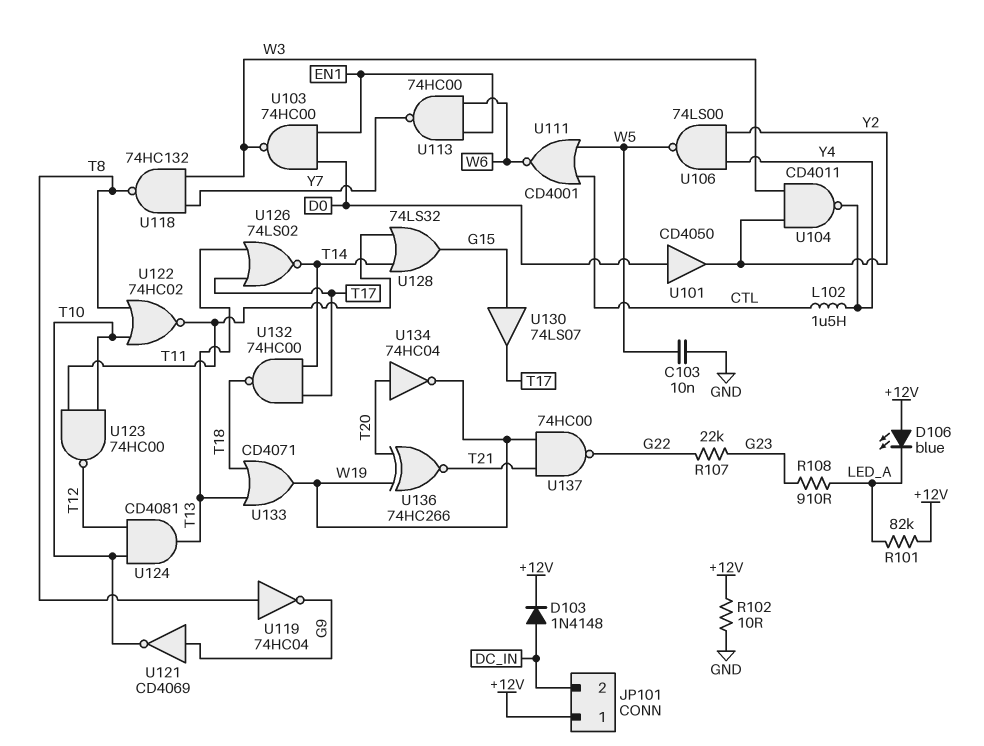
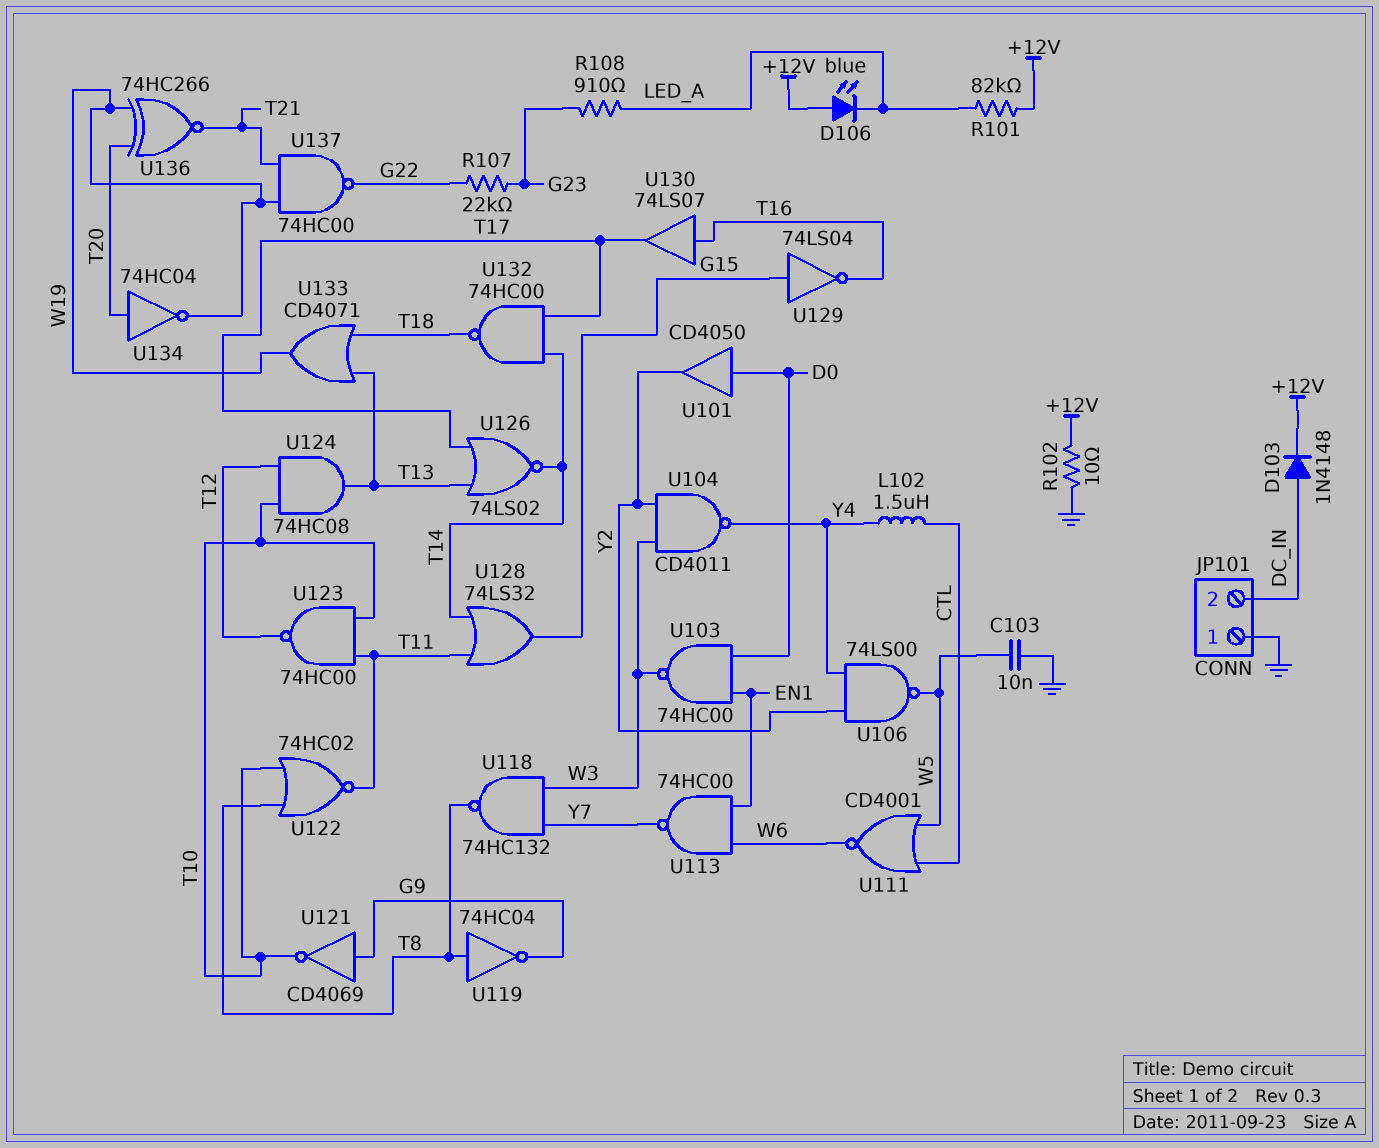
JP101 pin 1: +12V -> GND
U124: AND CD4081 (in T10, in T12, out T13) -> AND 74HC08 (in T10, in T12, out T13)
U129: none -> NOT 74LS04 (in G15, out T16)
U130: buffer 74LS07 (in G15, out T17) -> buffer 74LS07 (in T16, out T17)

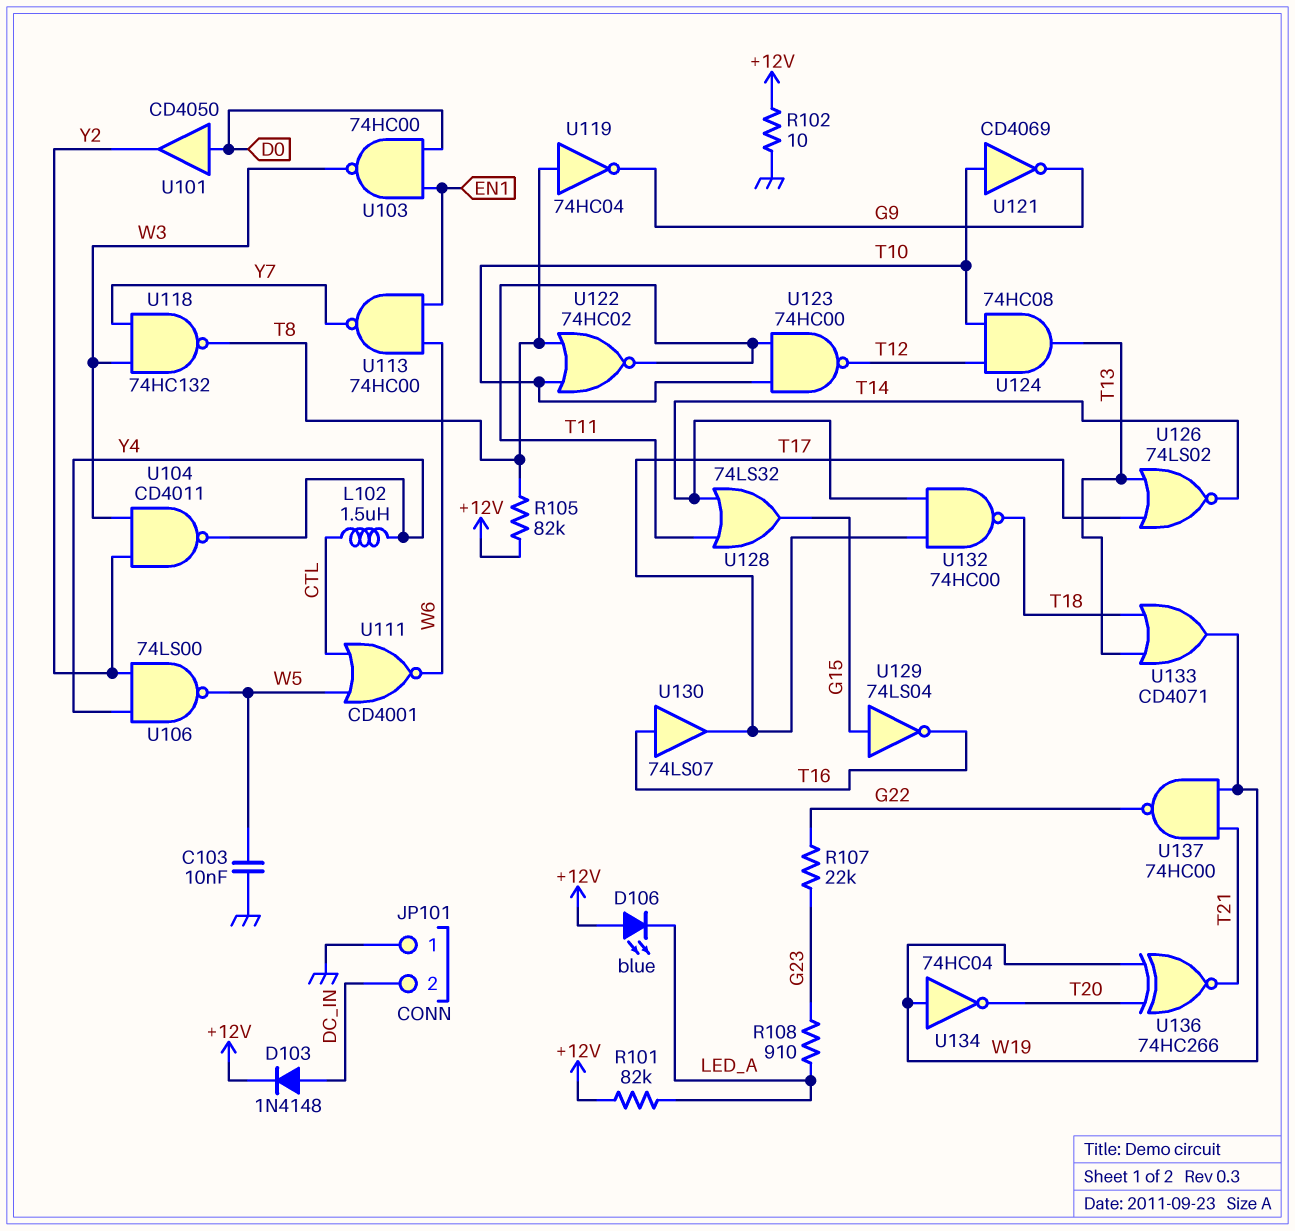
R105: none -> 82k (+12V, T8)
U121: NOT CD4069 (in G9, out T10) -> NOT CD4069 (in T10, out G9)
U134: NOT 74HC04 (in T20, out W19) -> NOT 74HC04 (in W19, out T20)

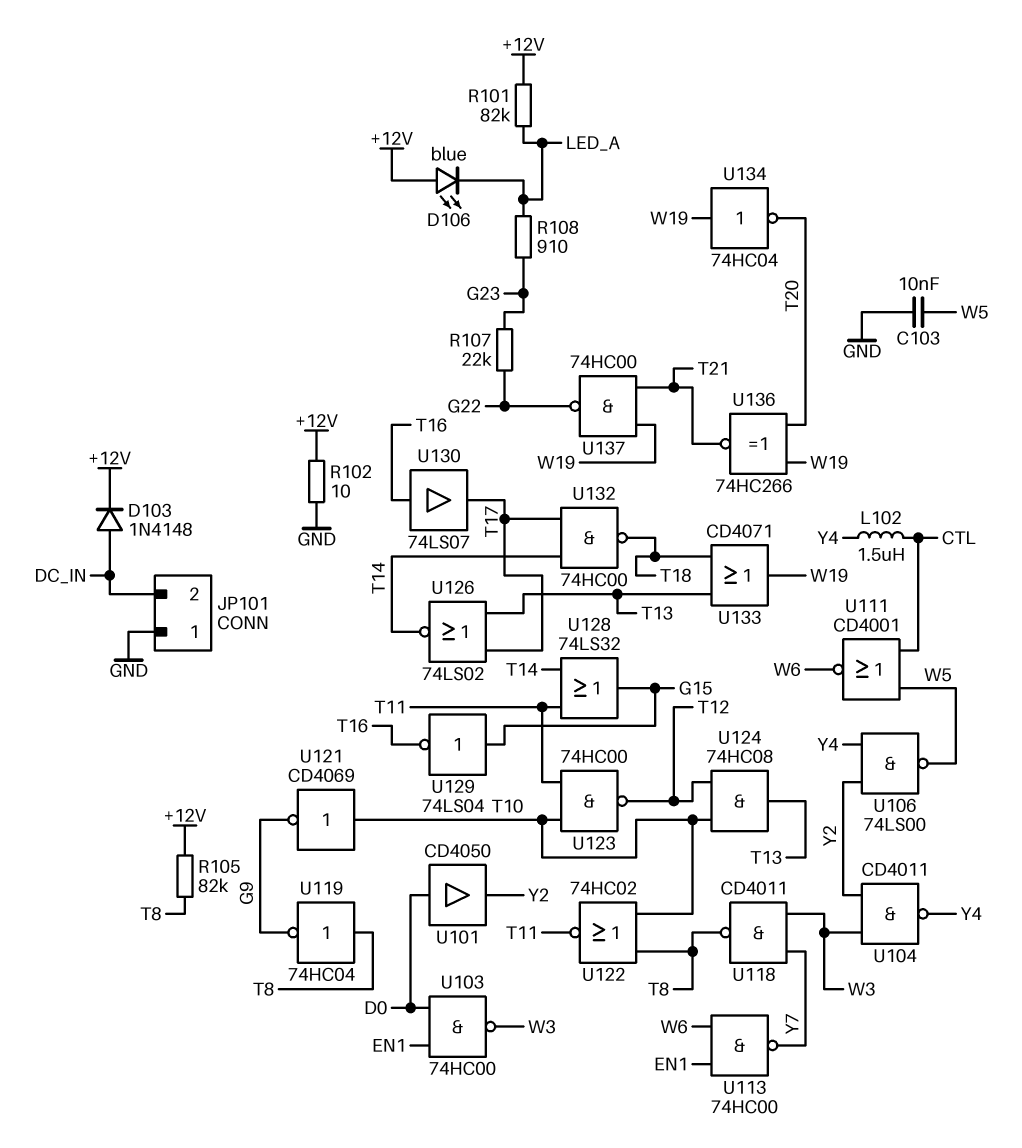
U118: NAND 74HC132 (in W3, in Y7, out T8) -> NAND CD4011 (in W3, in Y7, out T8)

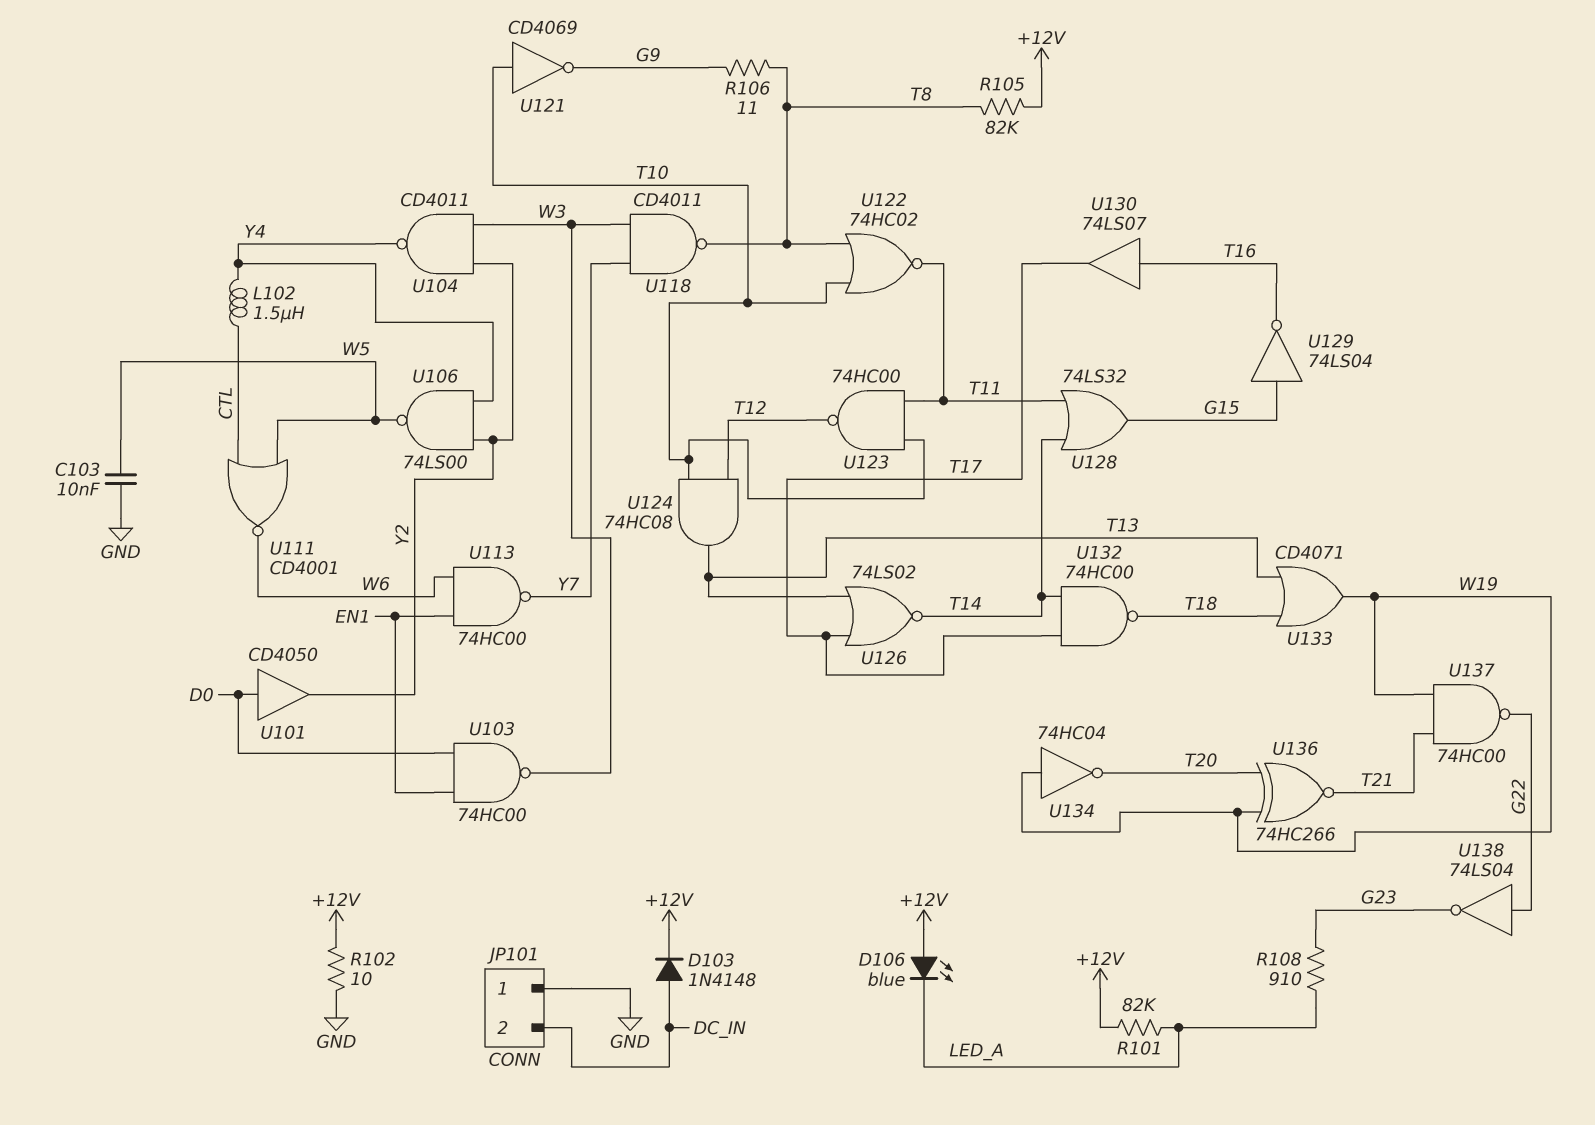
R106: none -> 11 (G9, T8)
R107: 22k (G22, G23) -> none
U119: NOT 74HC04 (in T8, out G9) -> none
U138: none -> NOT 74LS04 (in G22, out G23)

